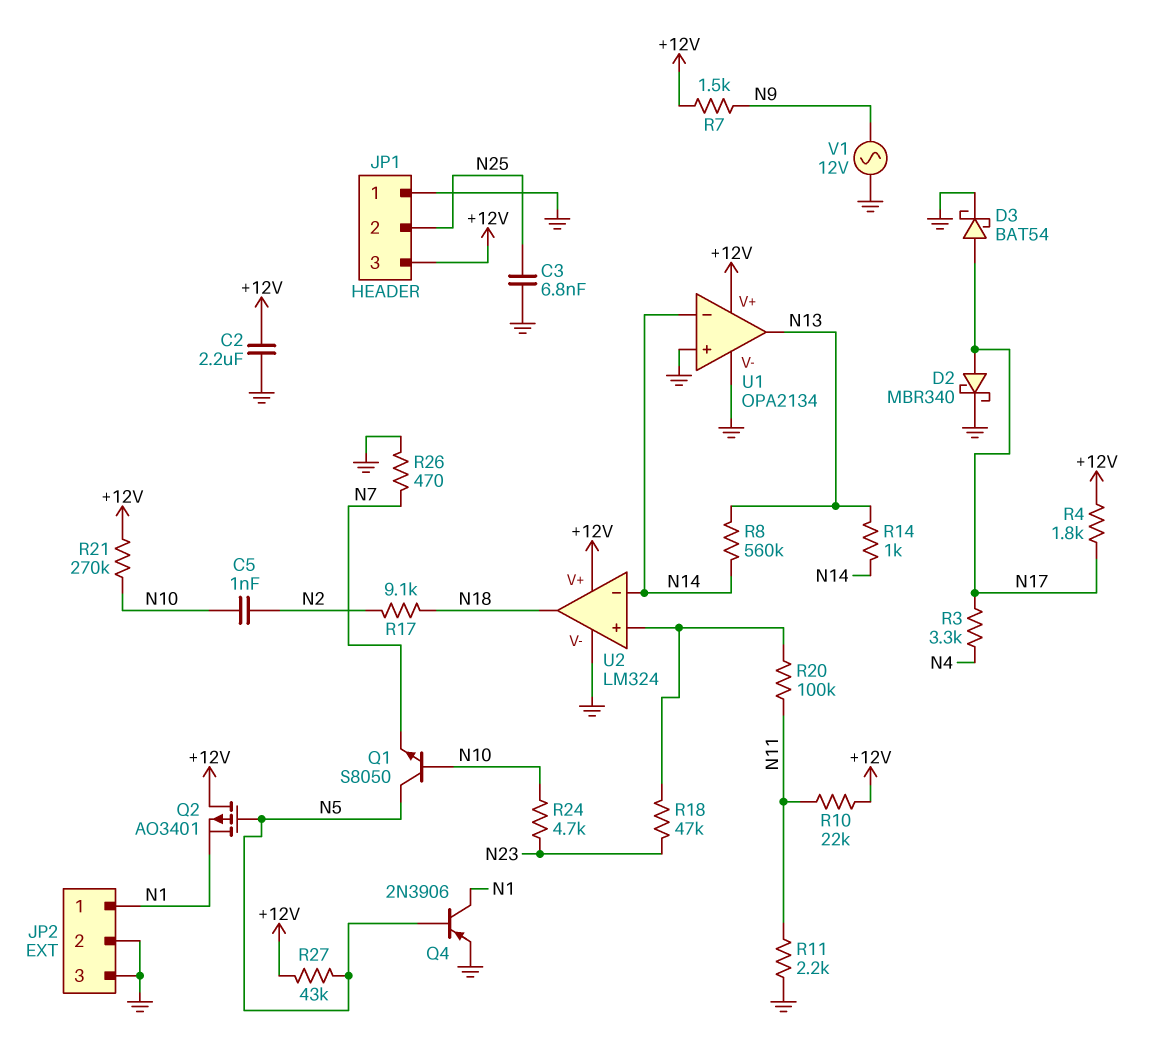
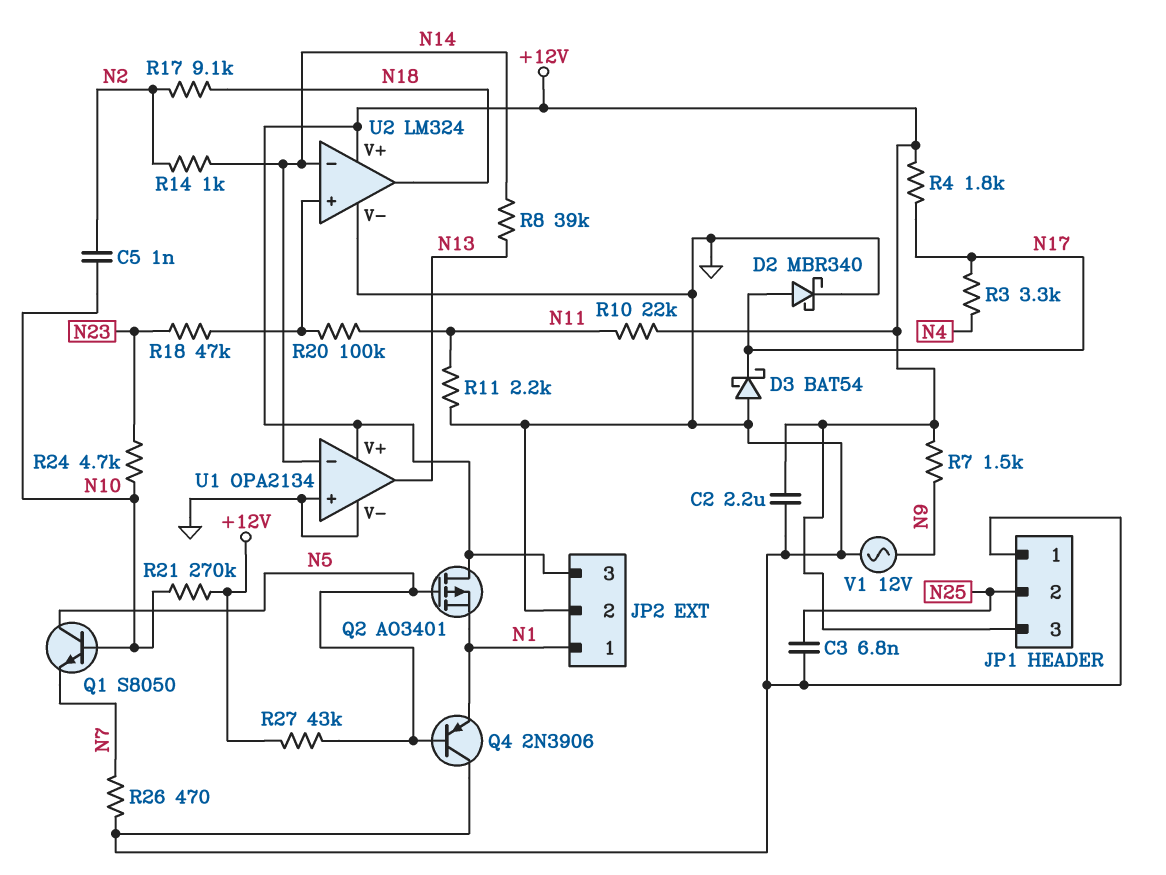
D3: schottky BAT54 (A N17, K GND) -> schottky BAT54 (A GND, K N17)
JP2 pin 3: GND -> +12V
Q4: PNP 2N3906 (B N5, C N1, E GND) -> PNP 2N3906 (B N5, C GND, E N1)
R8: 560k (N13, N14) -> 39k (N13, N14)
R14: 1k (N13, N14) -> 1k (N2, N14)

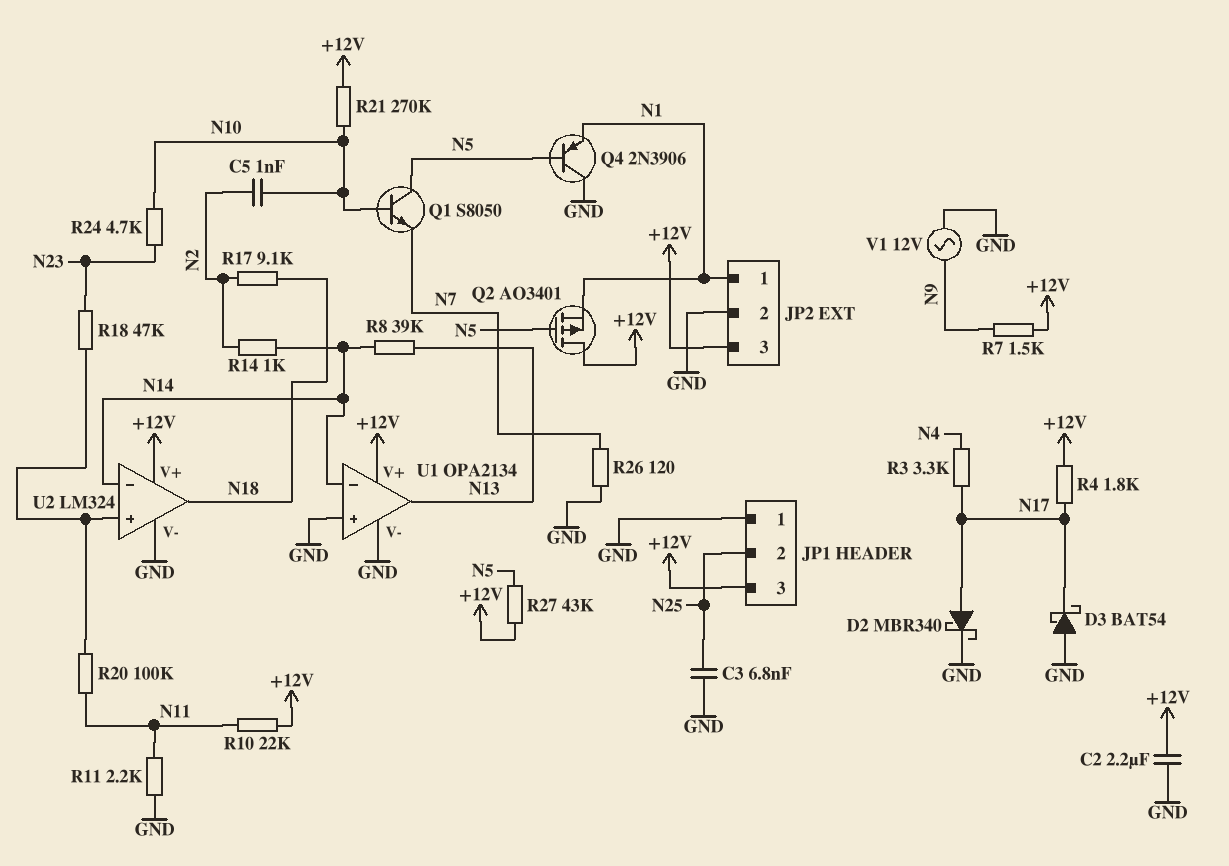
R26: 470 (GND, N7) -> 120 (GND, N7)

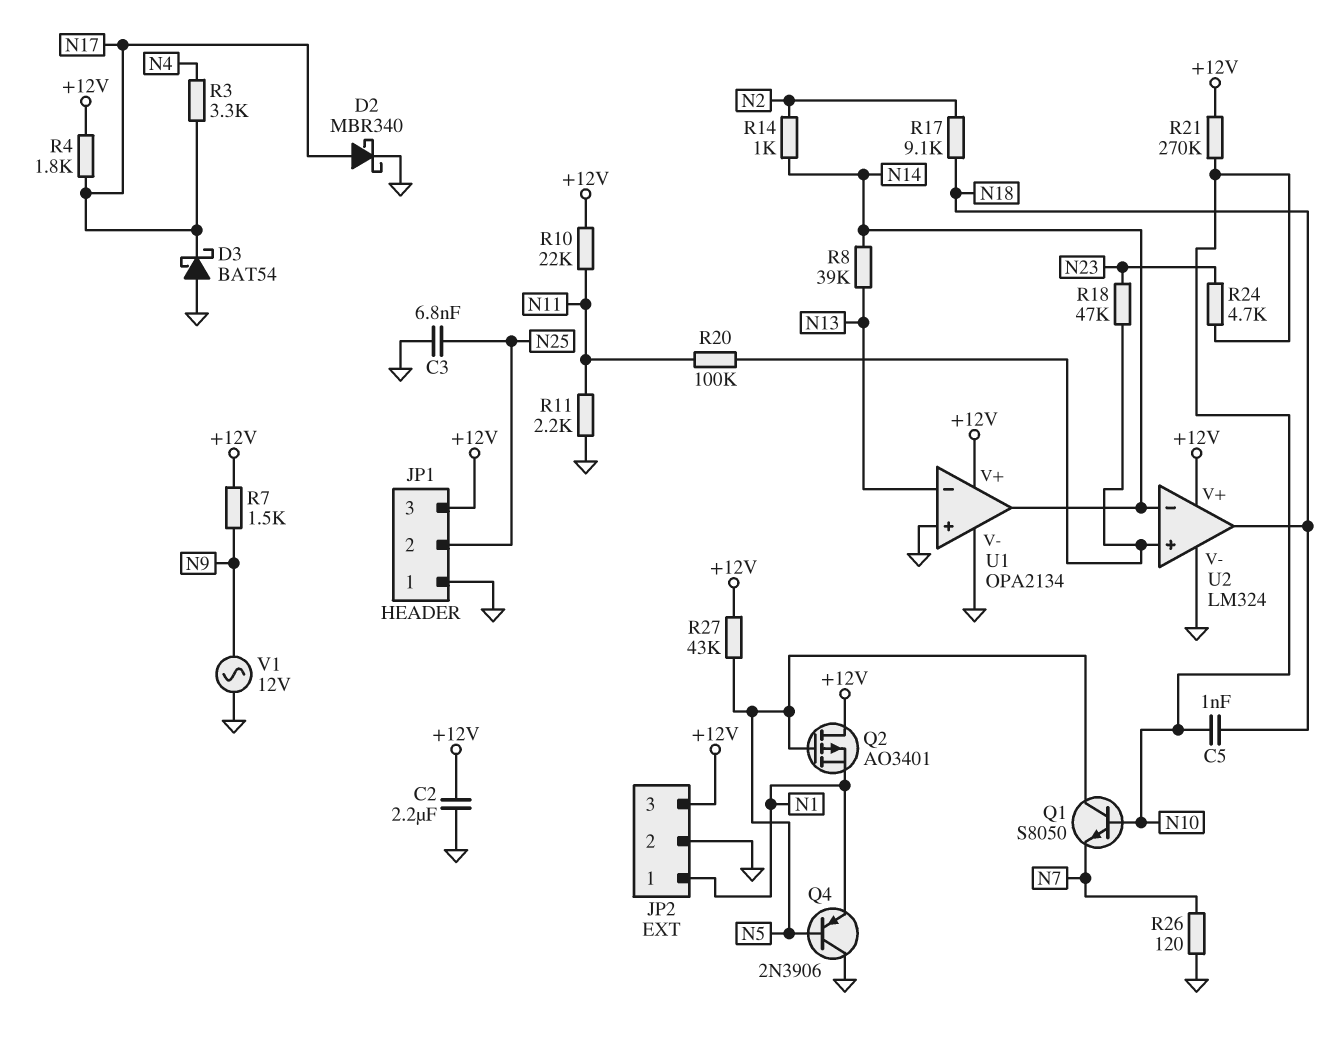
C5: 1nF (N2, N10) -> 1nF (N10, N18)
U1 pin in-: N14 -> N13
U1 pin out: N13 -> N14

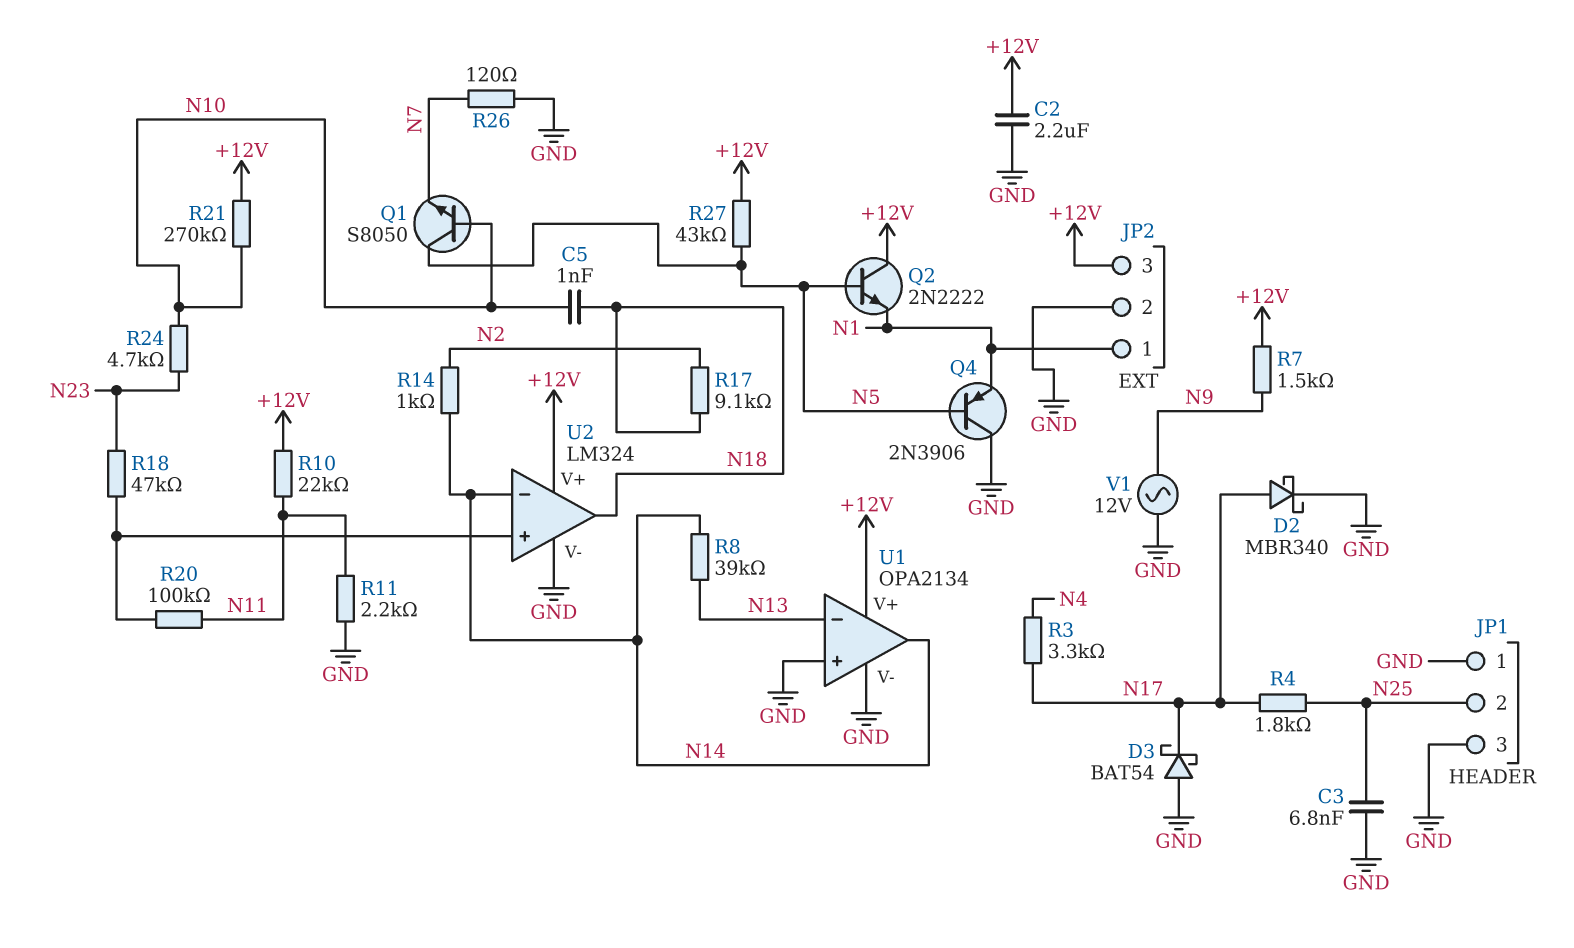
JP1 pin 3: +12V -> GND
Q2: PMOS AO3401 (G N5, D +12V, S N1) -> NPN 2N2222 (B N5, C +12V, E N1)
R4: 1.8k (+12V, N17) -> 1.8k (N17, N25)

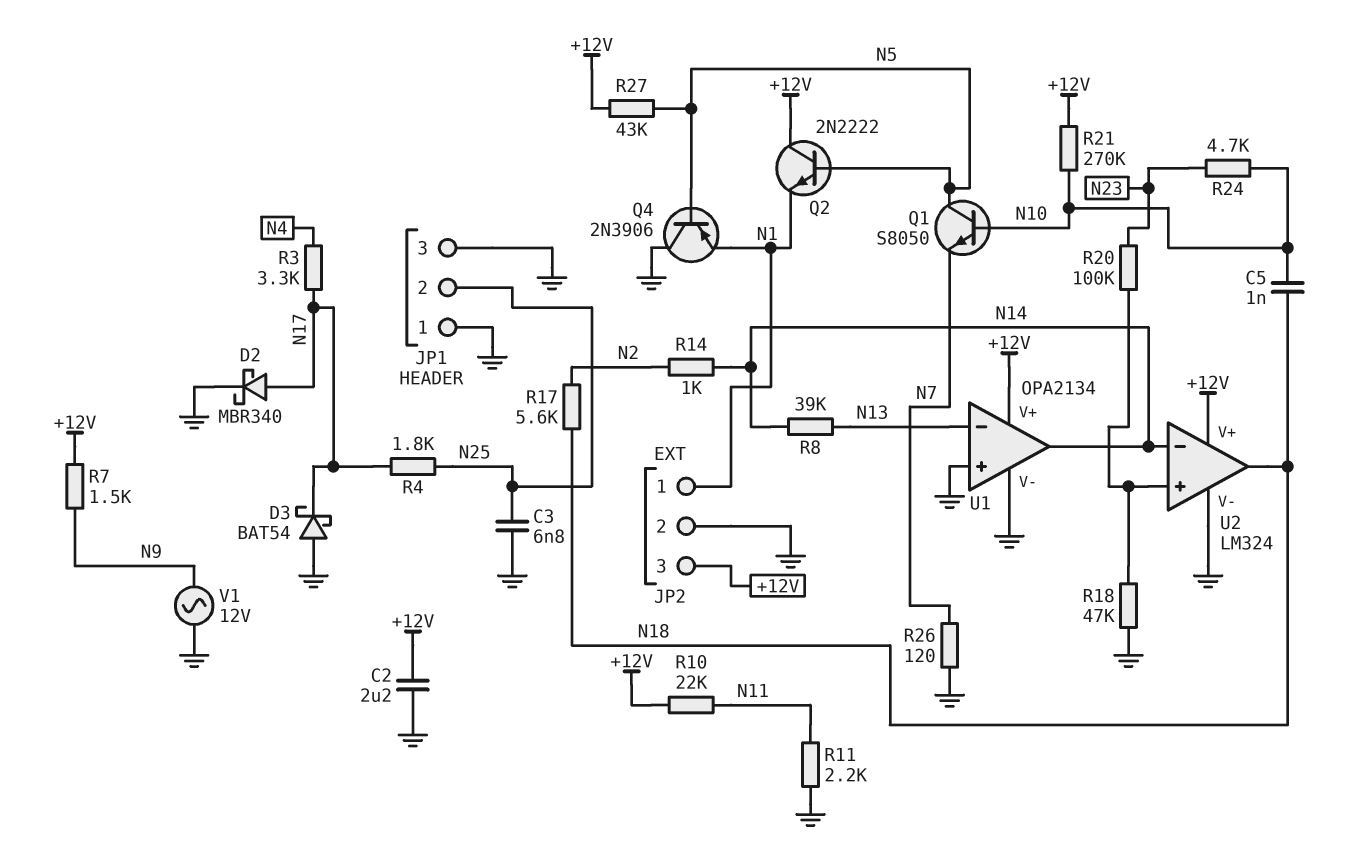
R17: 9.1k (N2, N18) -> 5.6k (N2, N18)
R18: 47k (N23, U2/in+) -> 47k (GND, U2/in+)
R20: 100k (N11, U2/in+) -> 100k (N23, U2/in+)

